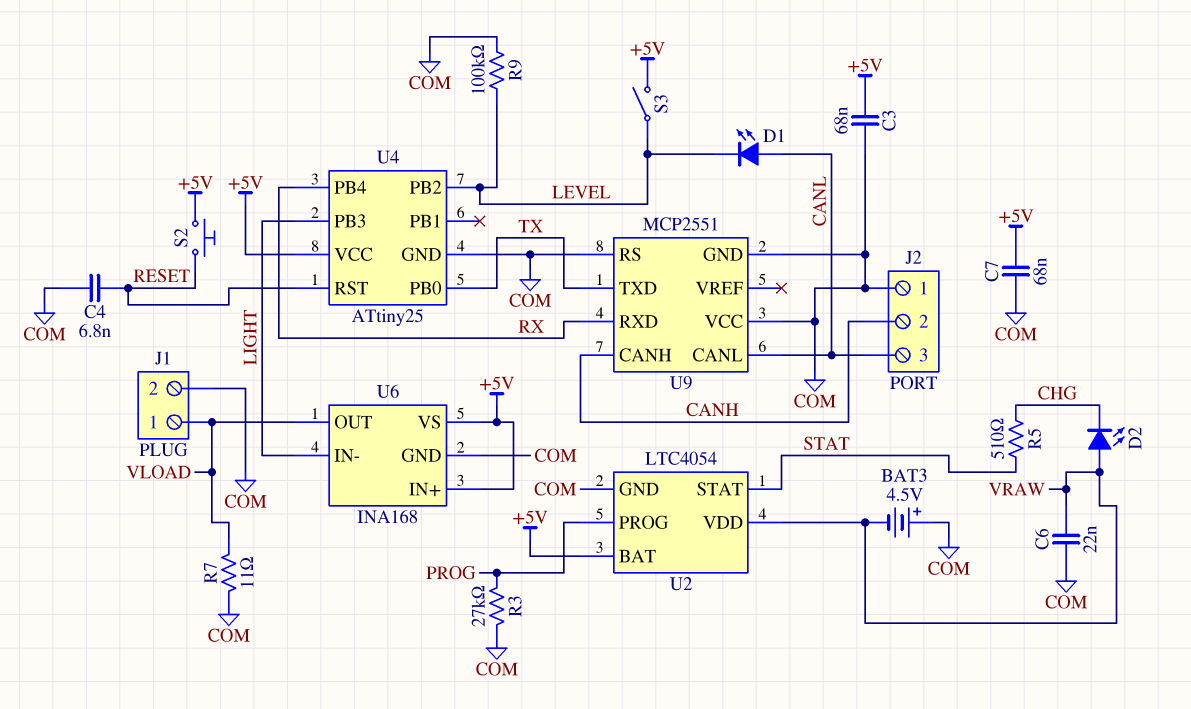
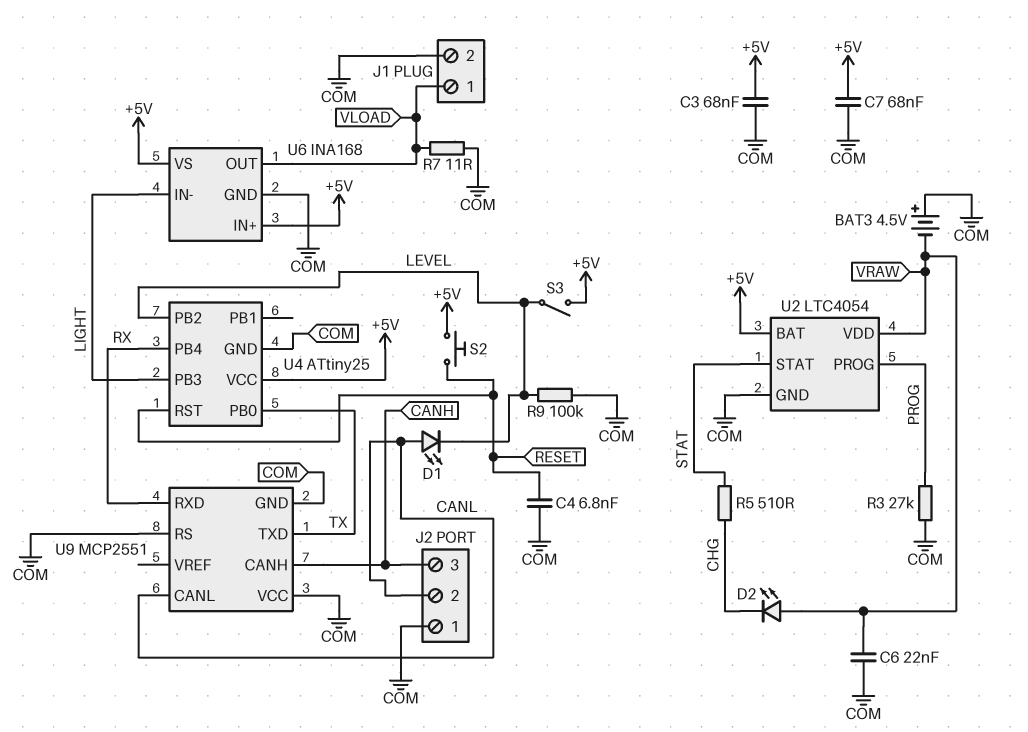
J2 pin 2: CANH -> CANL
J2 pin 3: CANL -> CANH

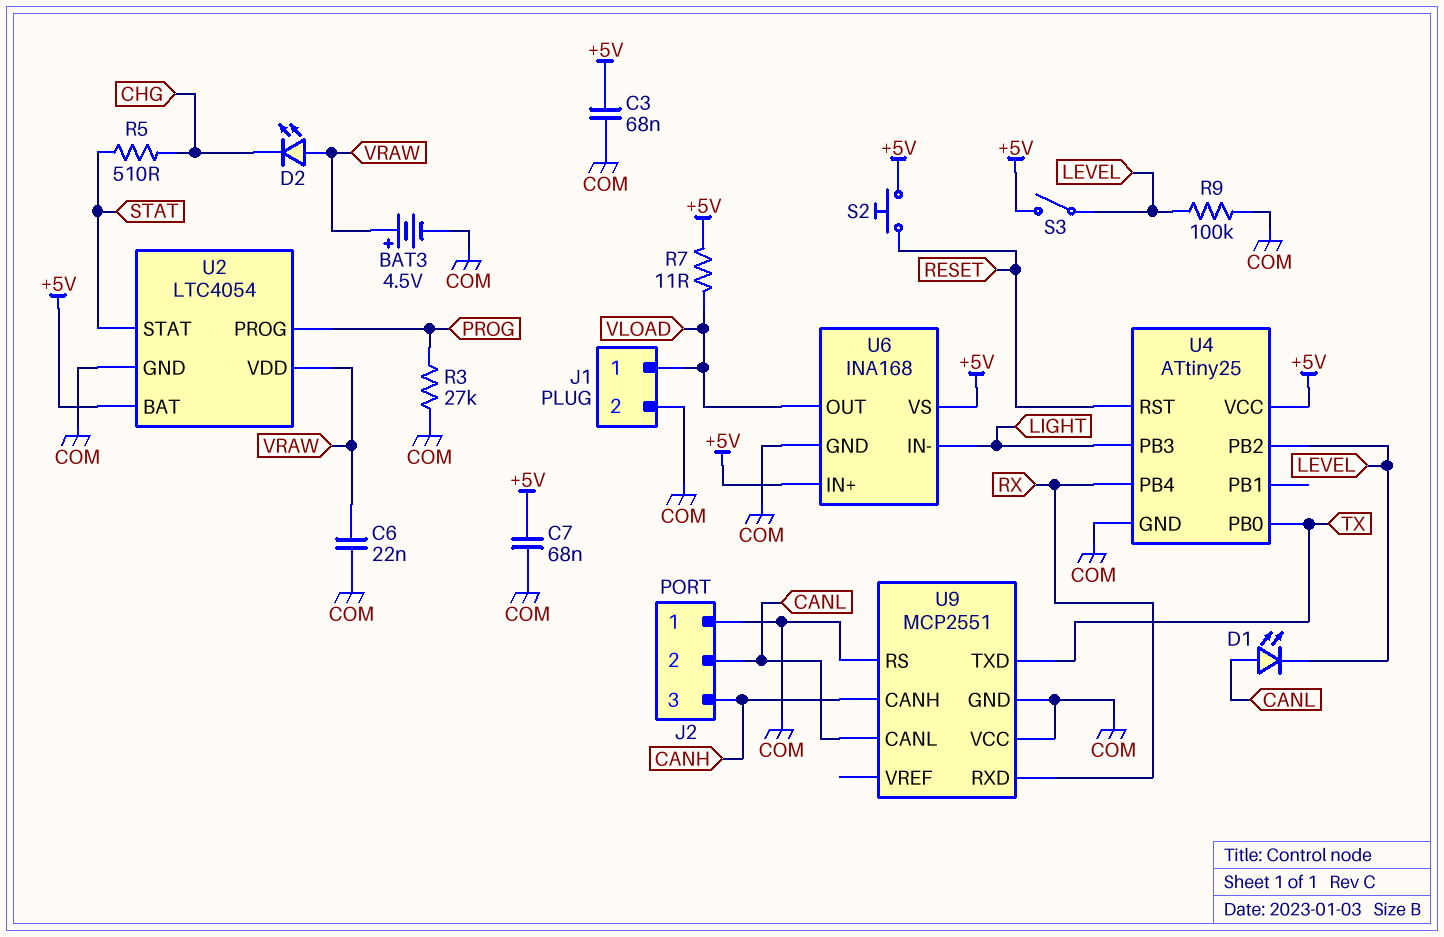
BAT3: 4.5V (plus COM, minus VRAW) -> 4.5V (plus VRAW, minus COM)
C4: 6.8nF (COM, RESET) -> none
R7: 11 (COM, VLOAD) -> 11 (+5V, VLOAD)

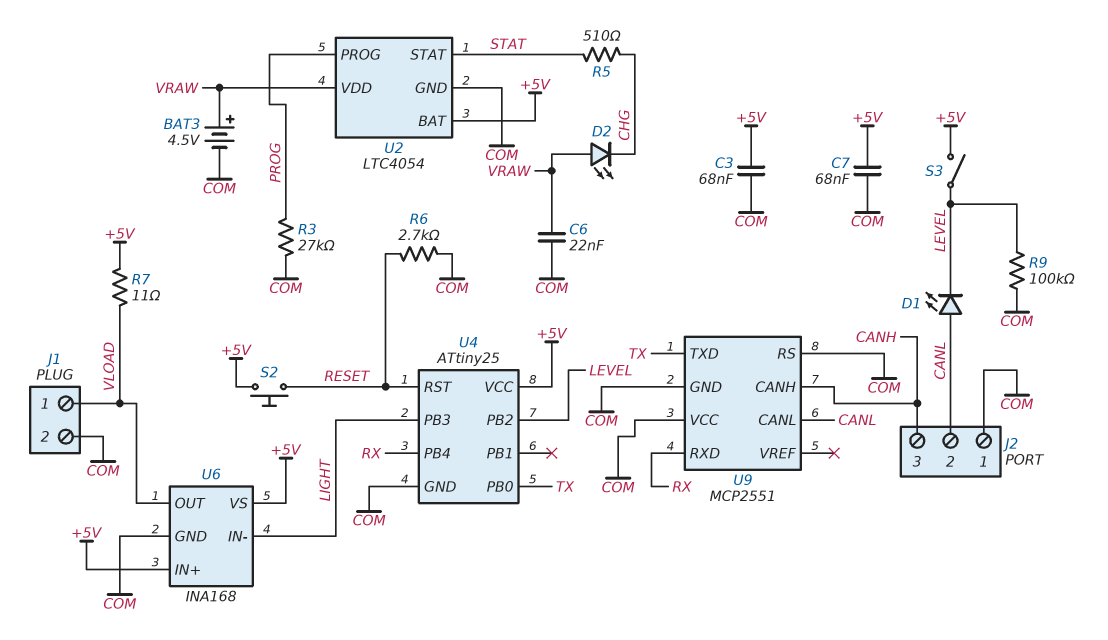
R6: none -> 2.7k (COM, RESET)

